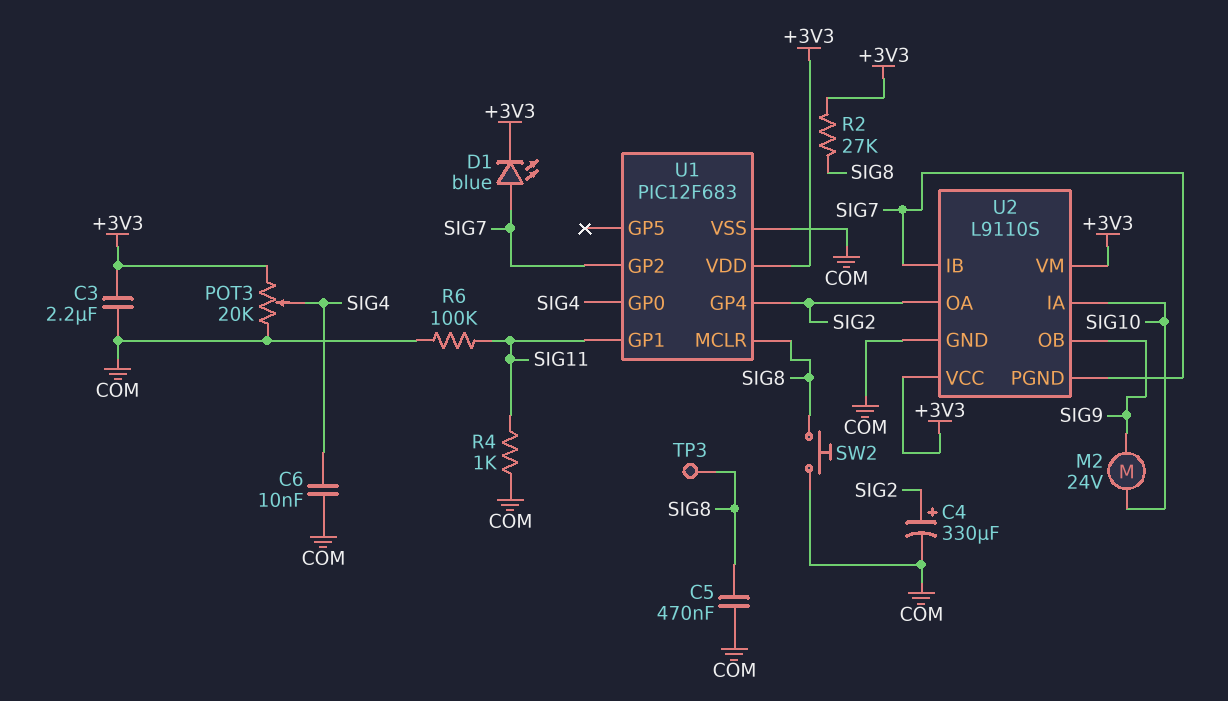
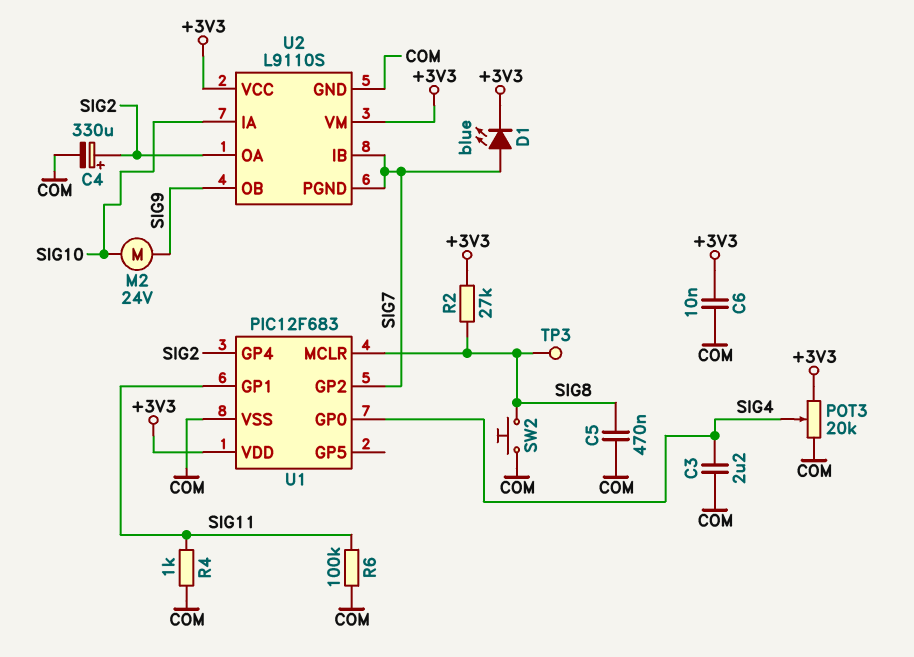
C3: 2.2uF (+3V3, COM) -> 2.2uF (COM, SIG4)
C6: 10nF (COM, SIG4) -> 10nF (+3V3, COM)

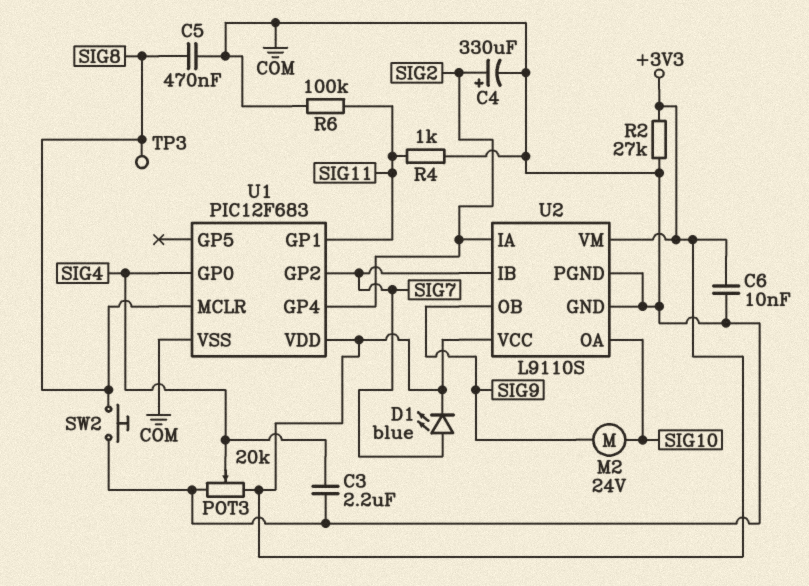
R2: 27k (+3V3, SIG8) -> 27k (+3V3, COM)
U2 pin IA: SIG10 -> SIG2
U2 pin OA: SIG2 -> SIG10
U2 pin PGND: SIG7 -> COM

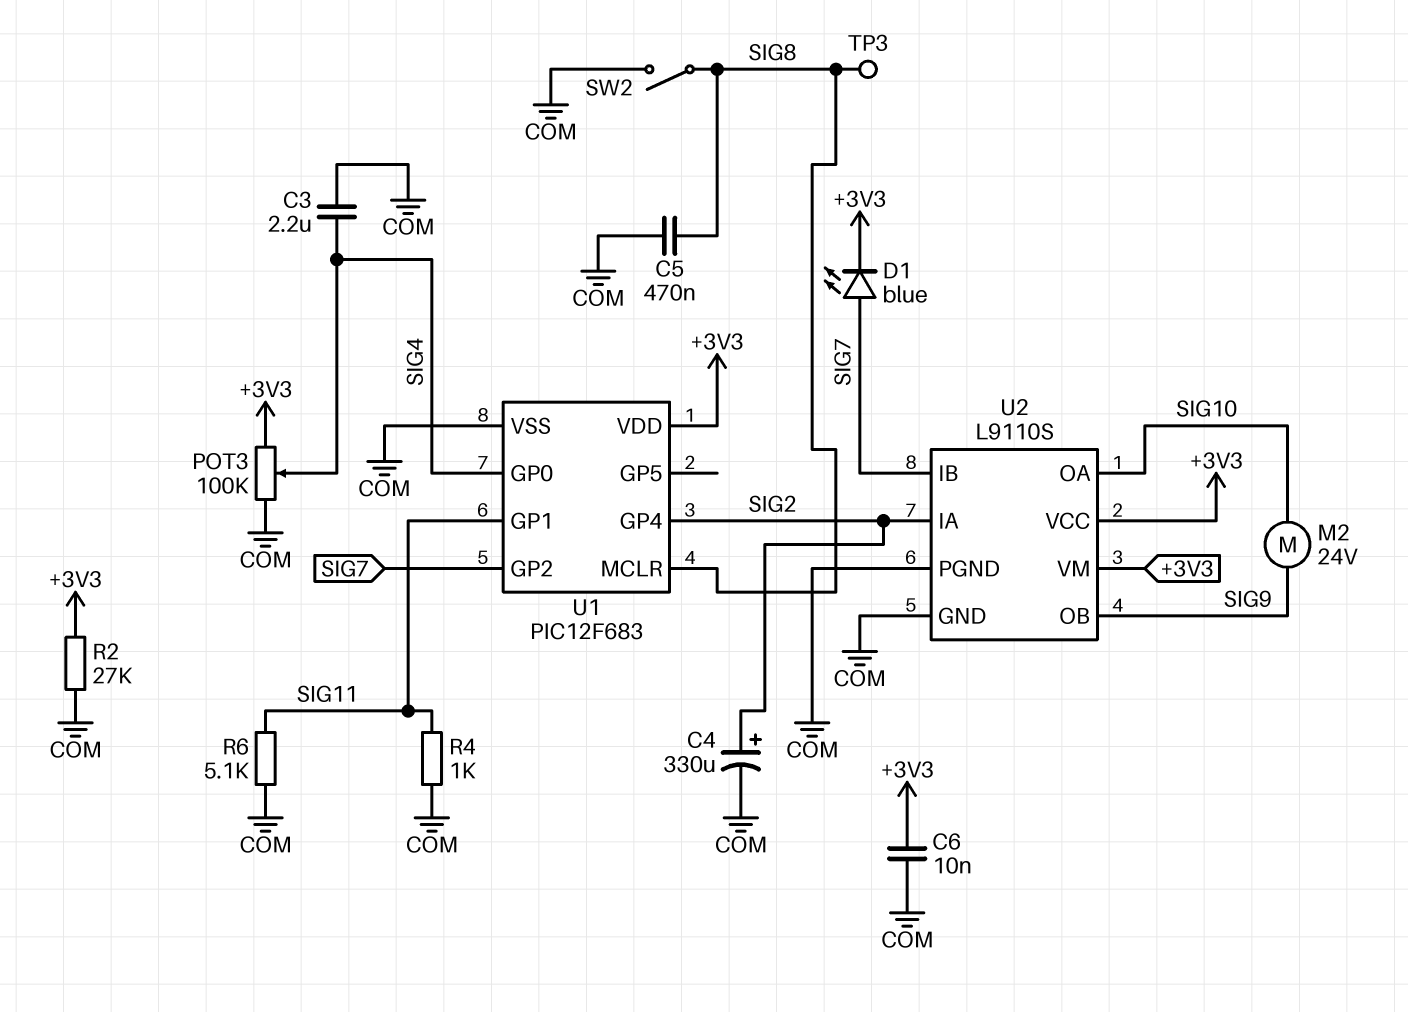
POT3: 20k (+3V3, COM, wiper SIG4) -> 100k (+3V3, COM, wiper SIG4)
R6: 100k (COM, SIG11) -> 5.1k (COM, SIG11)
SW2: button (COM, SIG8) -> switch (COM, SIG8)

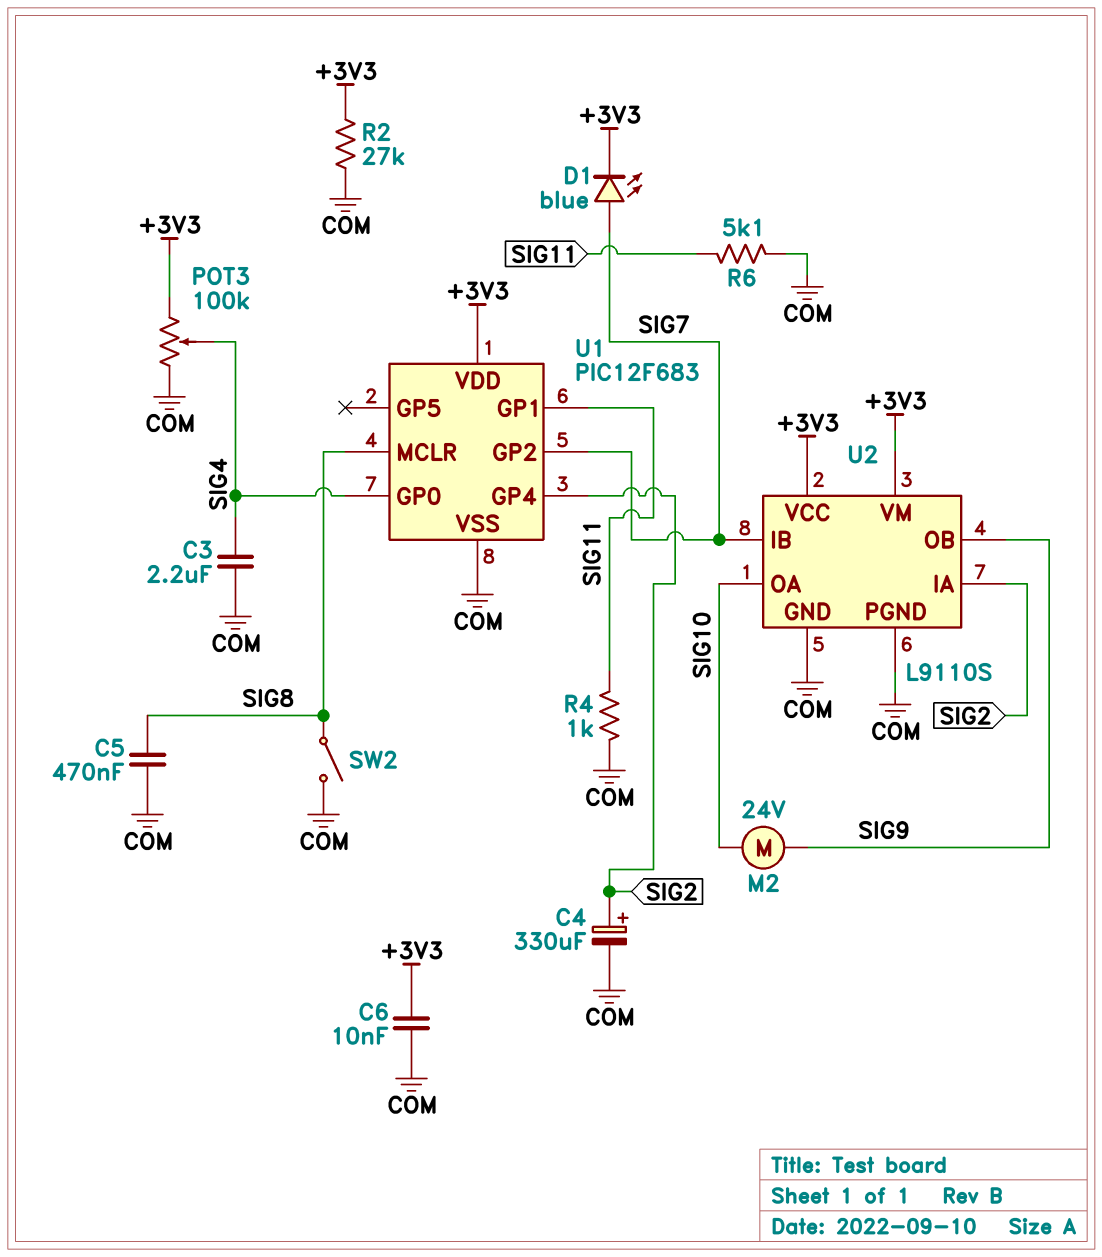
TP3: test point (SIG8) -> none

